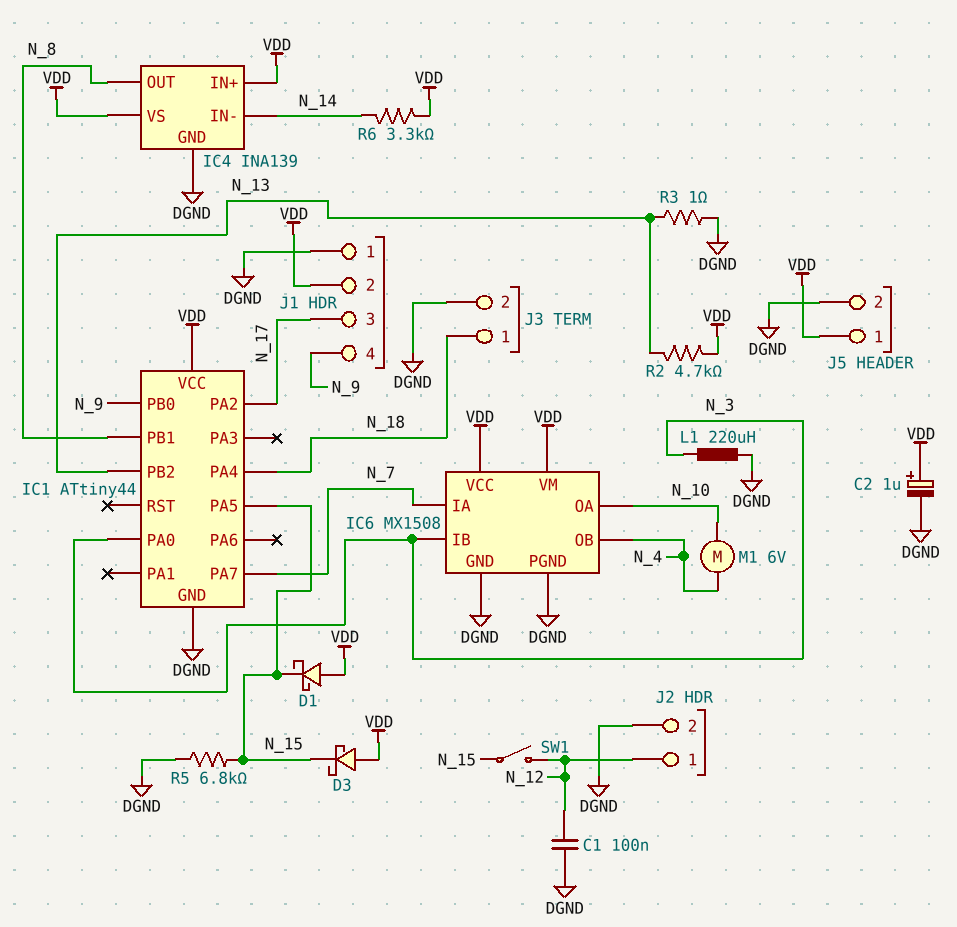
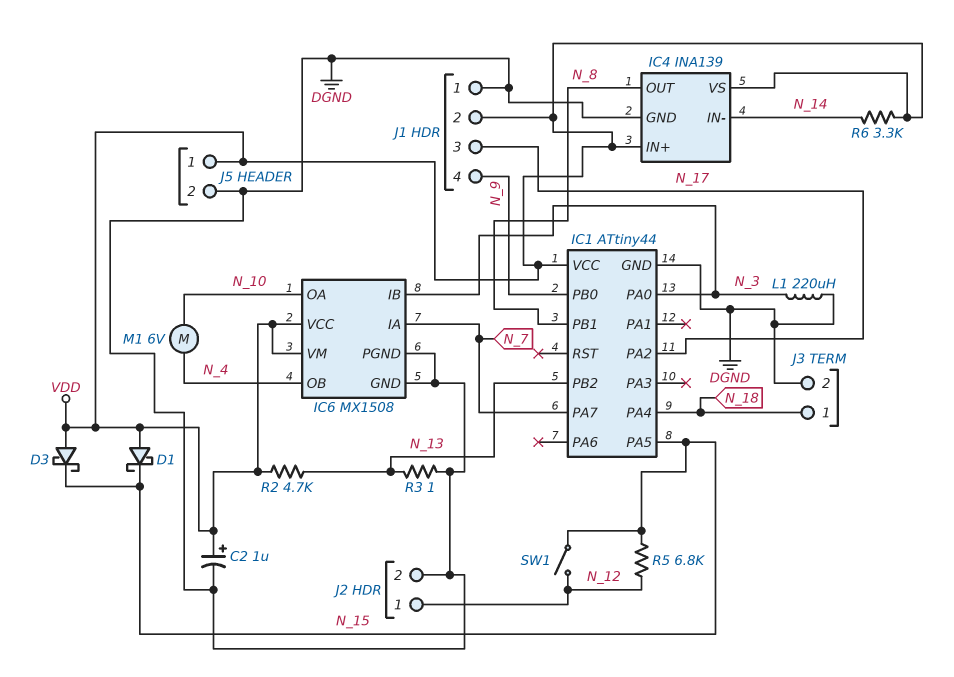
C1: 100nF (DGND, N_12) -> none
R5: 6.8k (DGND, N_15) -> 6.8k (N_12, N_15)

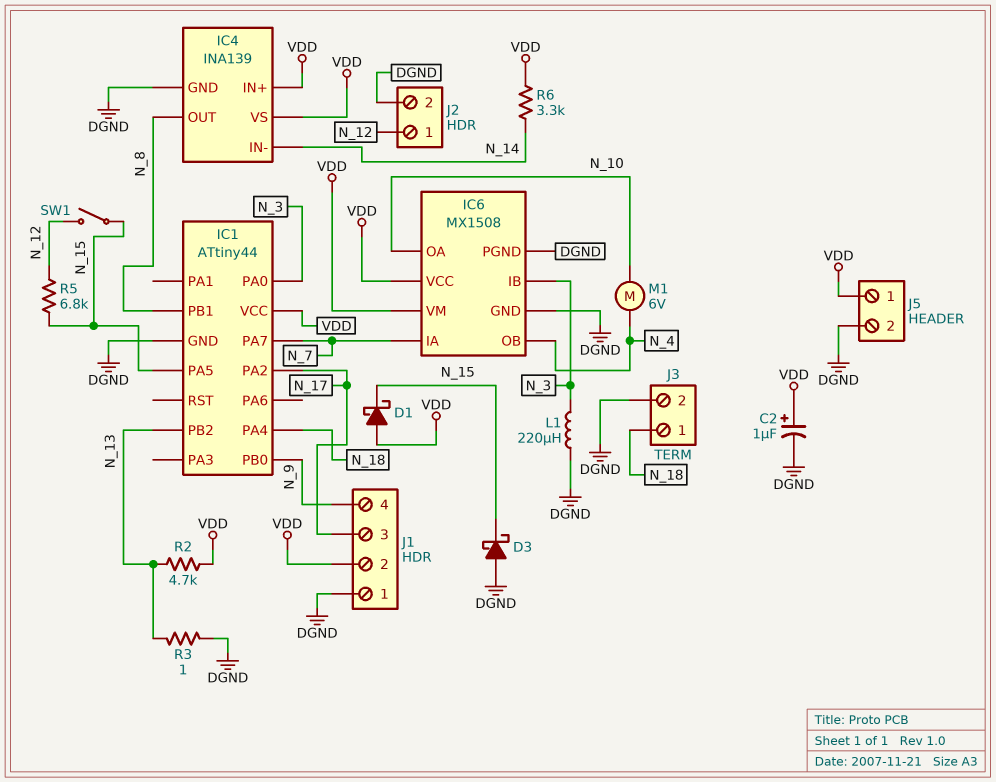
D3: schottky (A VDD, K N_15) -> schottky (A DGND, K N_15)

